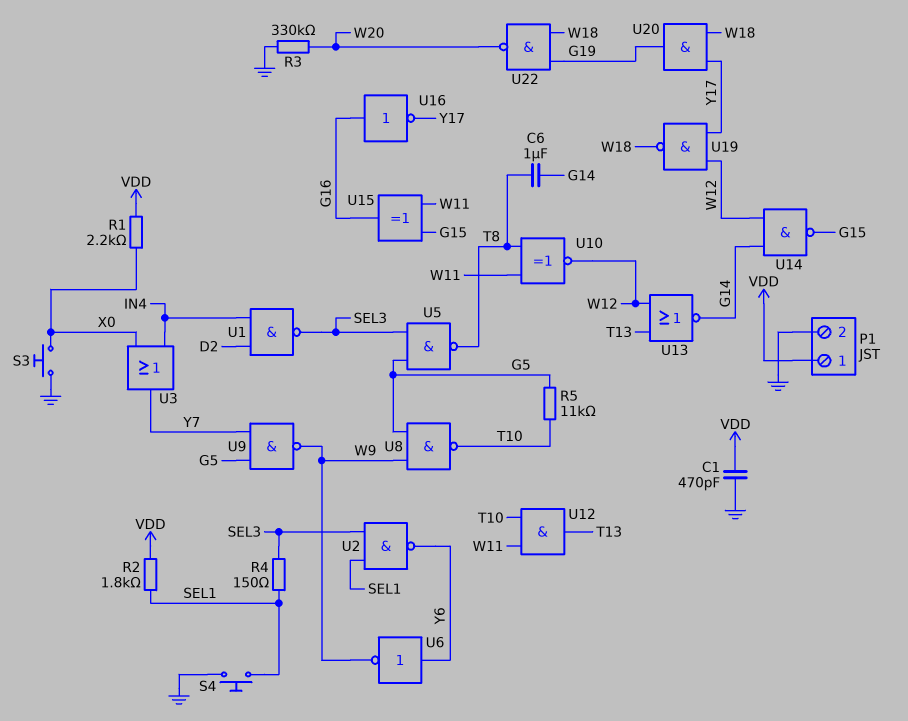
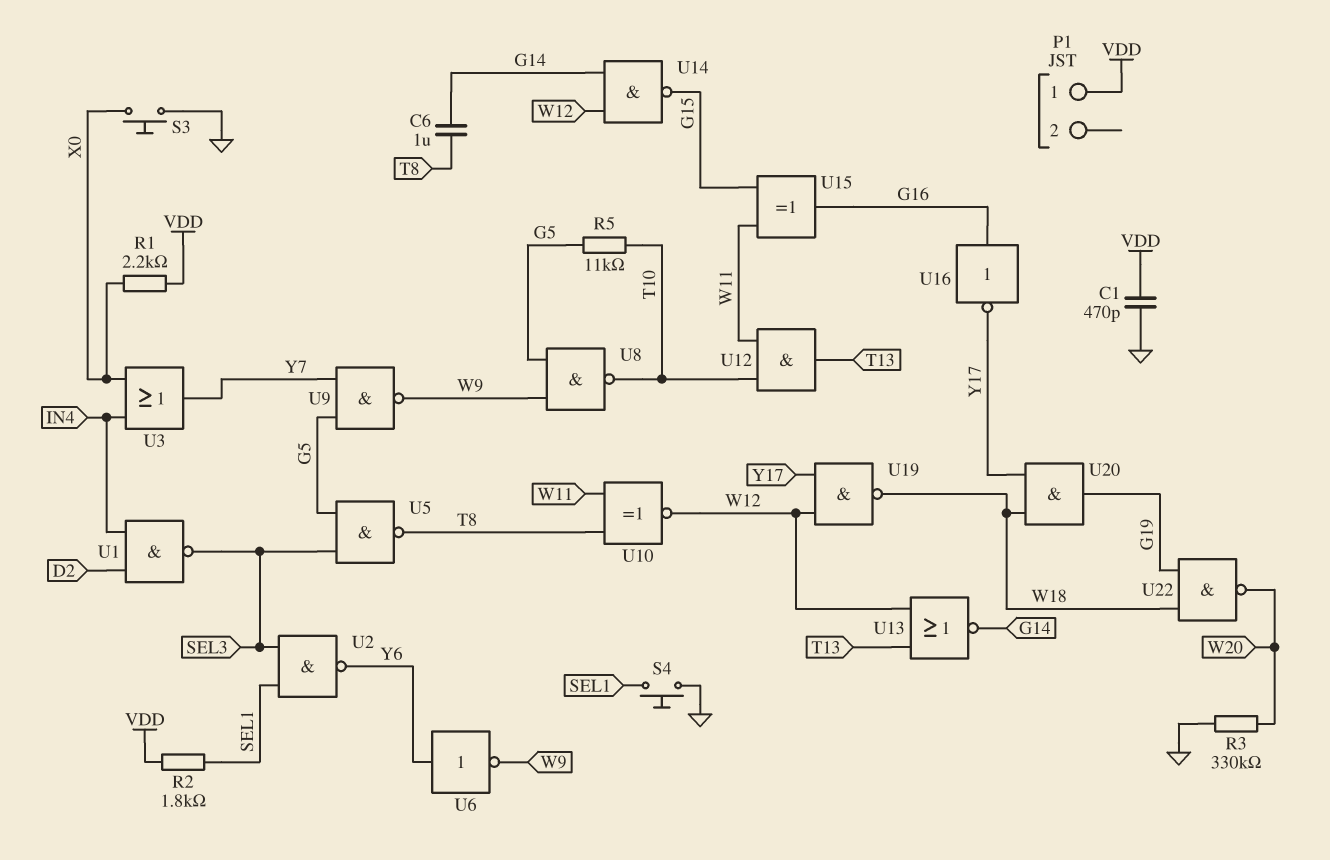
P1 pin 2: GND -> none
R4: 150 (SEL1, SEL3) -> none

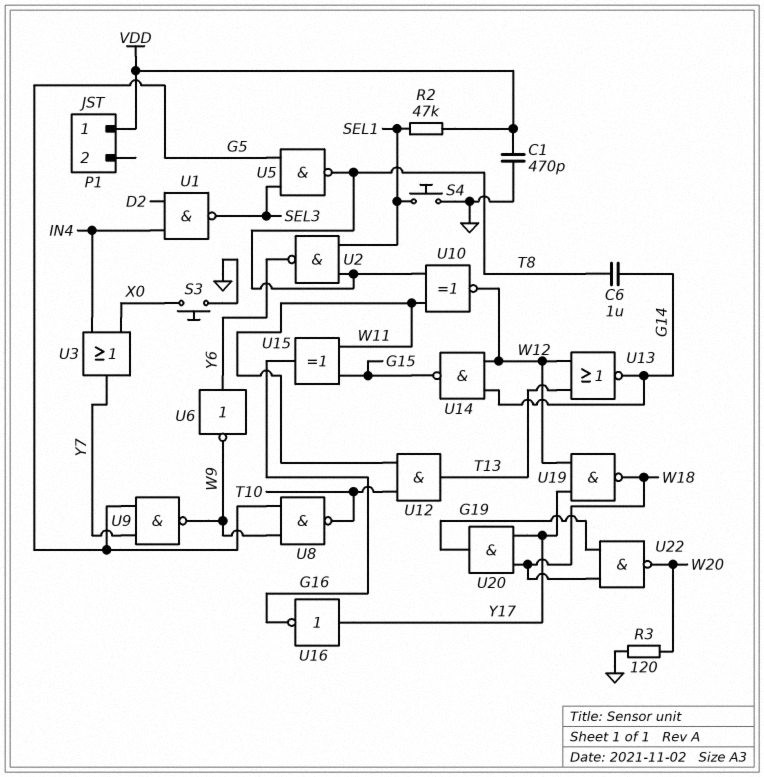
R1: 2.2k (VDD, X0) -> none
R2: 1.8k (SEL1, VDD) -> 47k (SEL1, VDD)
R3: 330k (GND, W20) -> 120 (GND, W20)
R5: 11k (G5, T10) -> none
U2: NAND (in SEL1, in SEL3, out Y6) -> NAND (in SEL1, in T8, out Y6)
U16: NOT (in G16, out Y17) -> NOT (in Y17, out G16)

